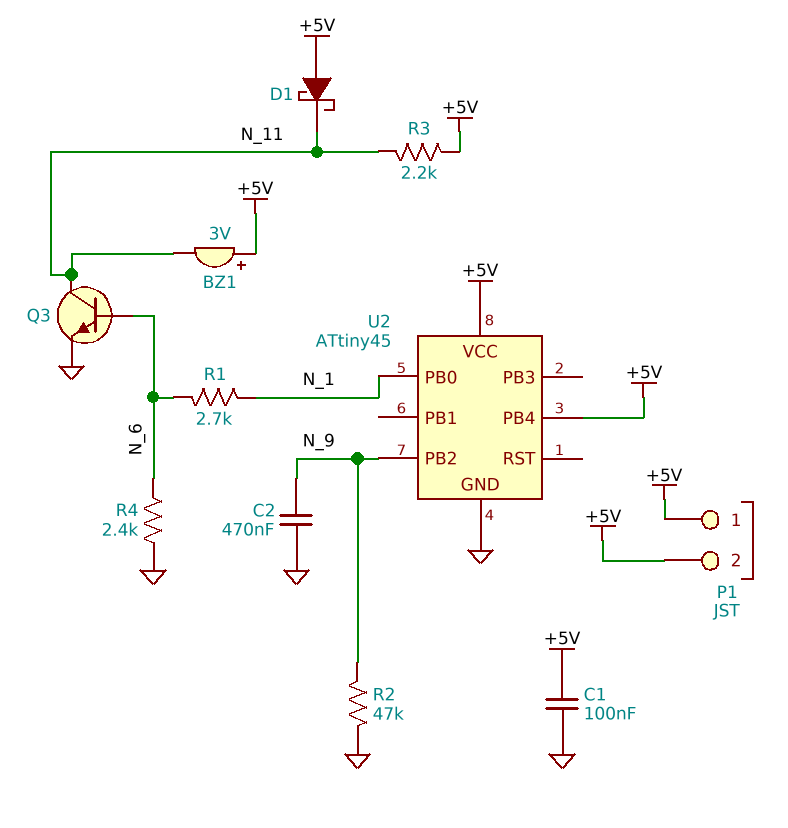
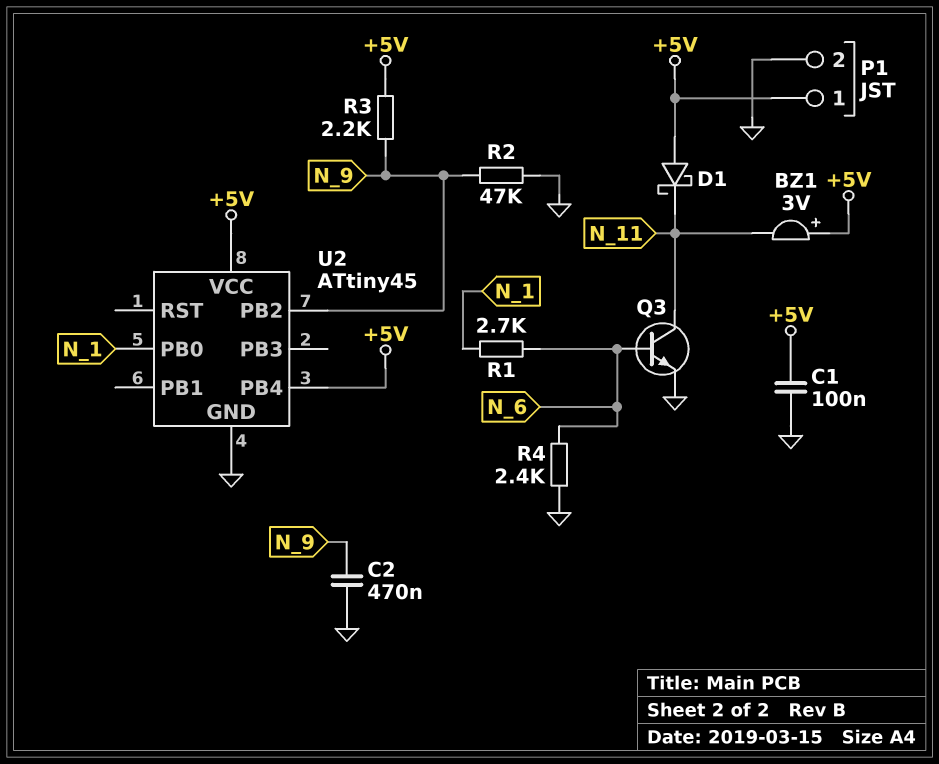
P1 pin 2: +5V -> GND
R3: 2.2k (+5V, N_11) -> 2.2k (+5V, N_9)

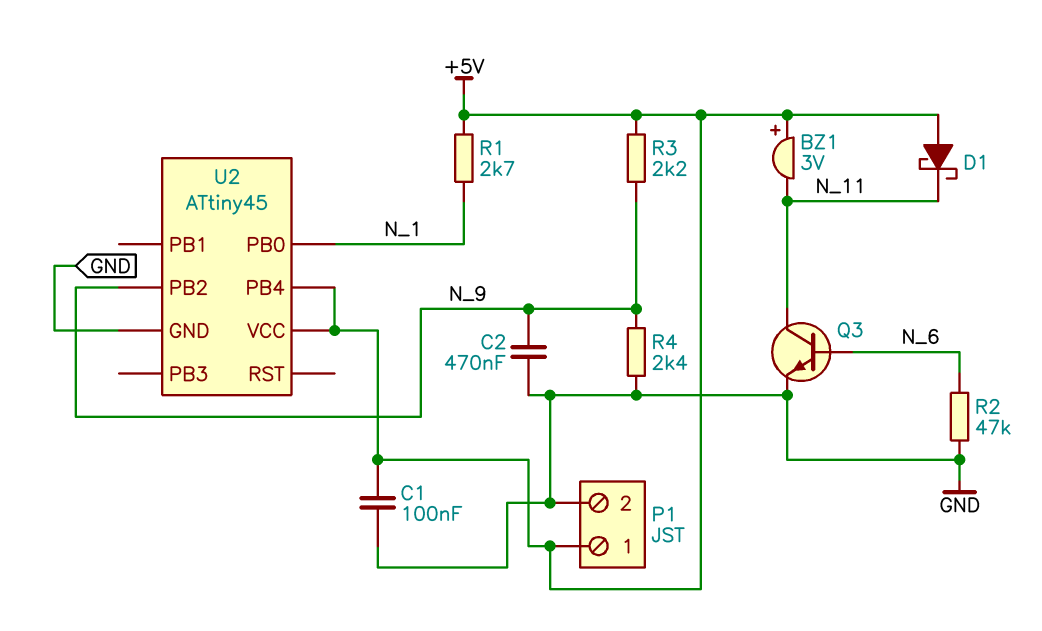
R1: 2.7k (N_1, N_6) -> 2.7k (+5V, N_1)
R2: 47k (GND, N_9) -> 47k (GND, N_6)
R4: 2.4k (GND, N_6) -> 2.4k (GND, N_9)

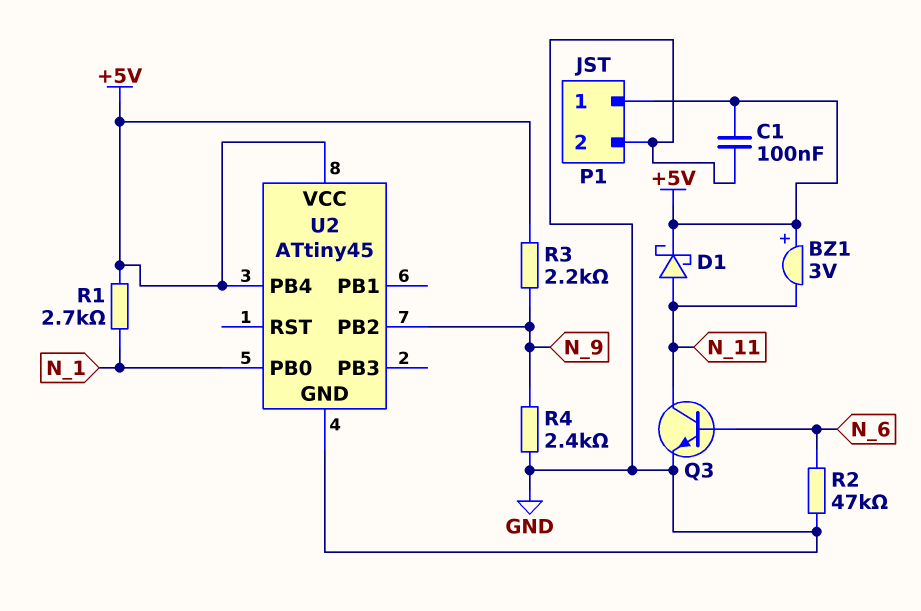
C2: 470nF (GND, N_9) -> none
D1: schottky (A +5V, K N_11) -> schottky (A N_11, K +5V)

